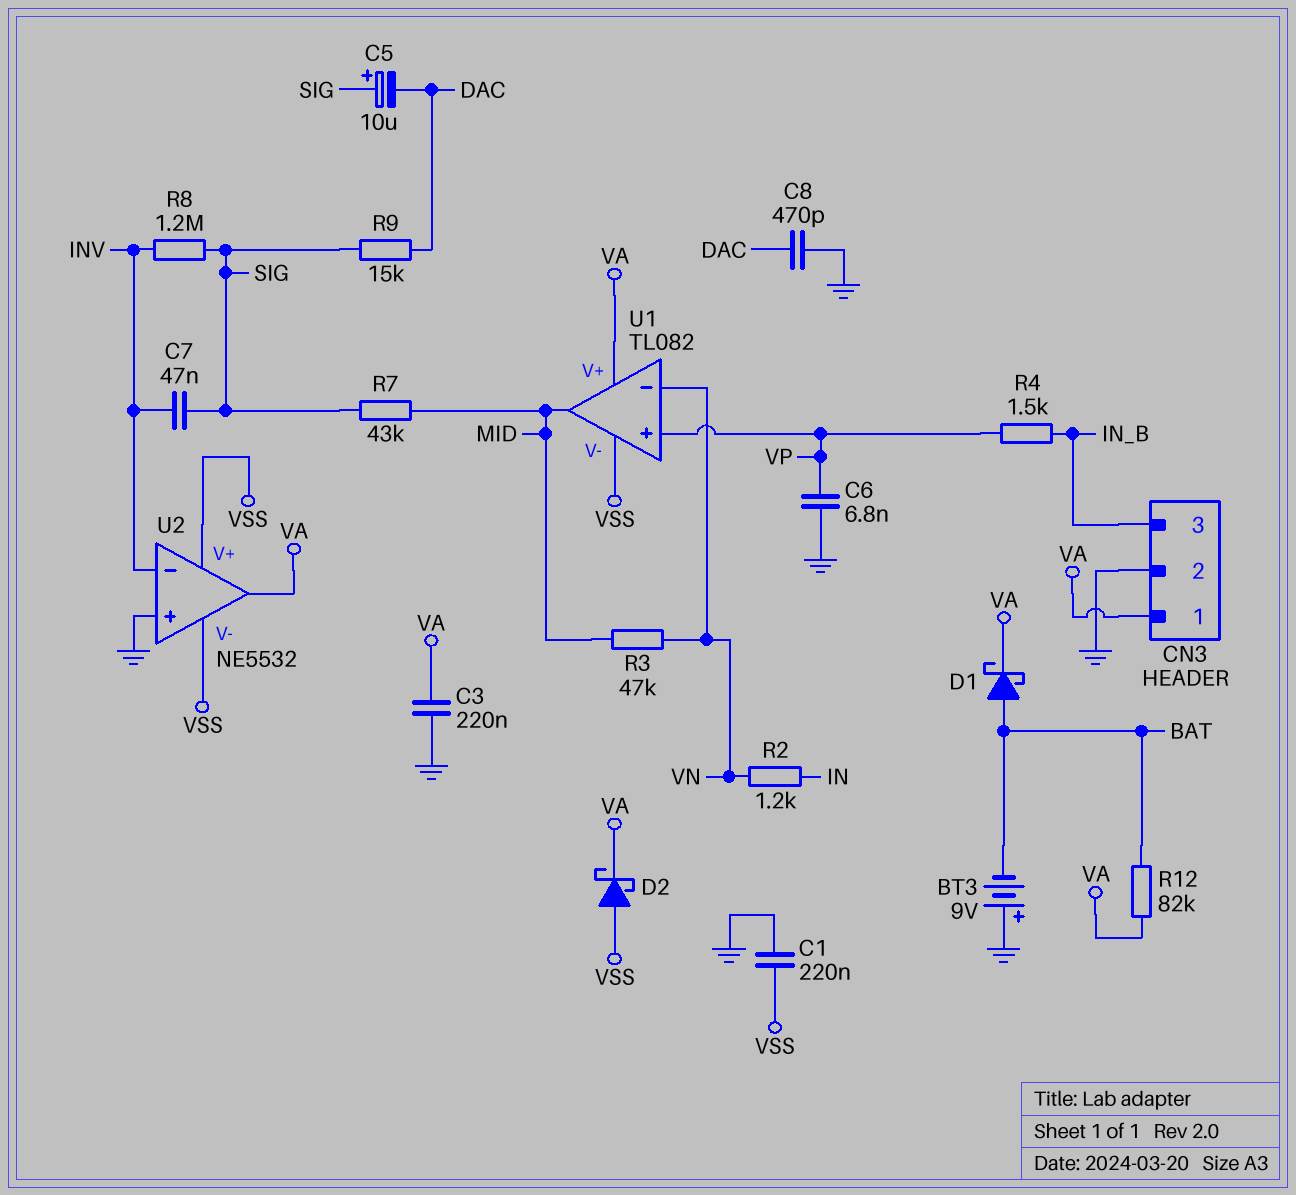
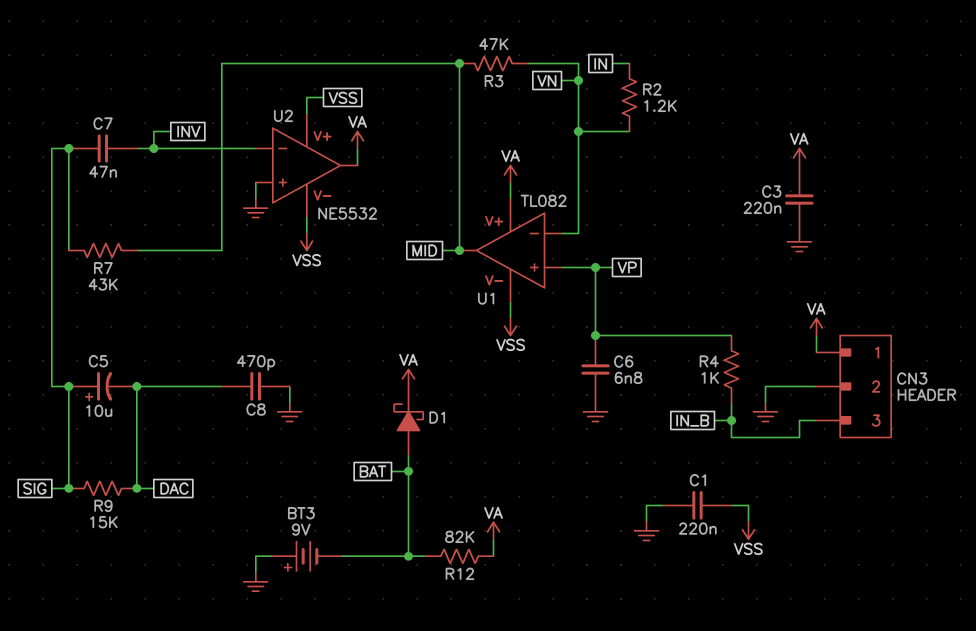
D2: schottky (A VSS, K VA) -> none
R4: 1.5k (IN_B, VP) -> 1k (IN_B, VP)
R8: 1.2M (INV, SIG) -> none

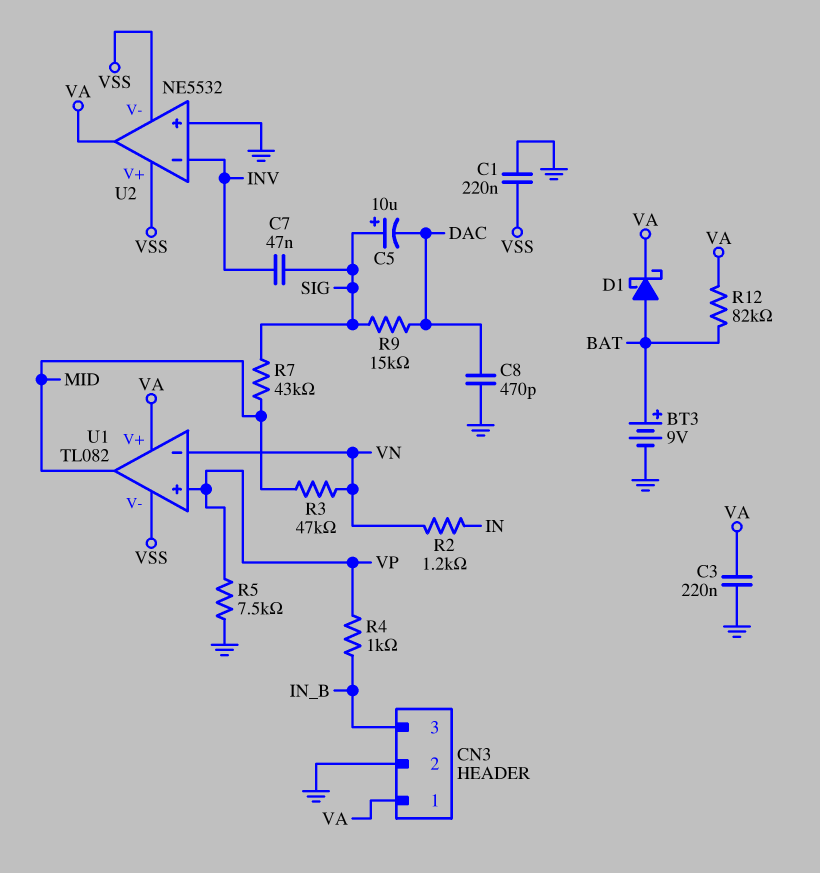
BT3: 9V (plus GND, minus BAT) -> 9V (plus BAT, minus GND)
C6: 6.8nF (GND, VP) -> none
R5: none -> 7.5k (GND, VP)

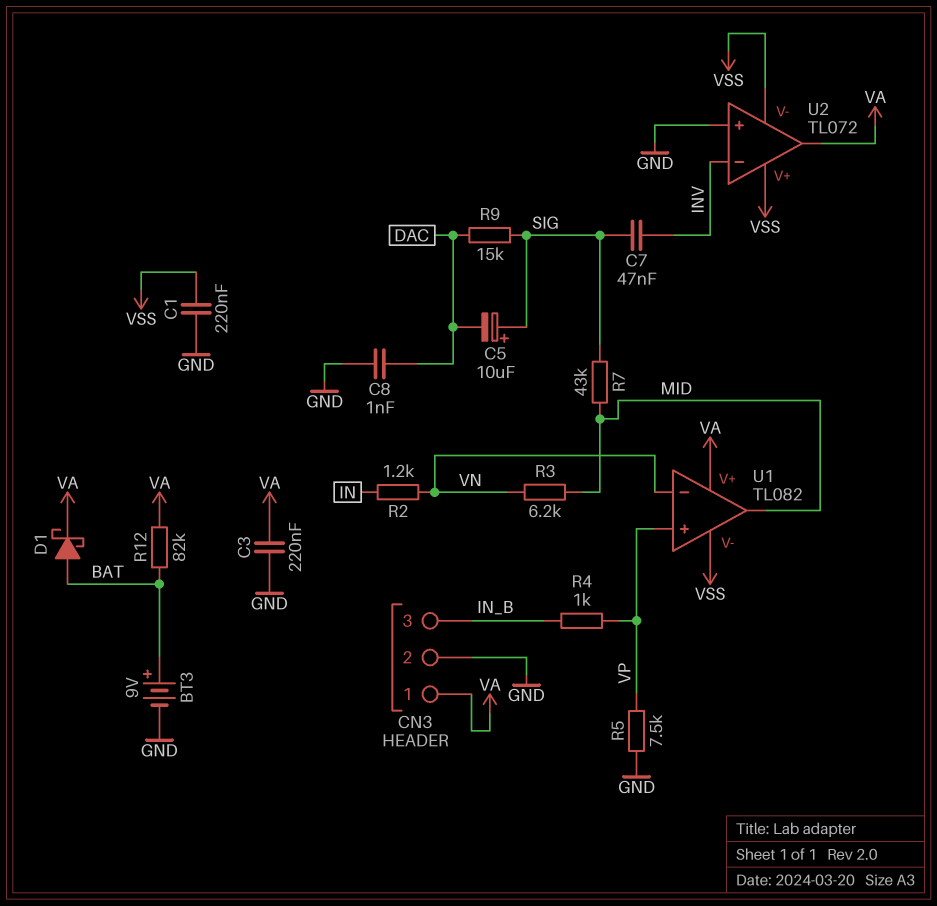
C8: 470pF (DAC, GND) -> 1nF (DAC, GND)
R3: 47k (MID, VN) -> 6.2k (MID, VN)
U2: NE5532 -> TL072

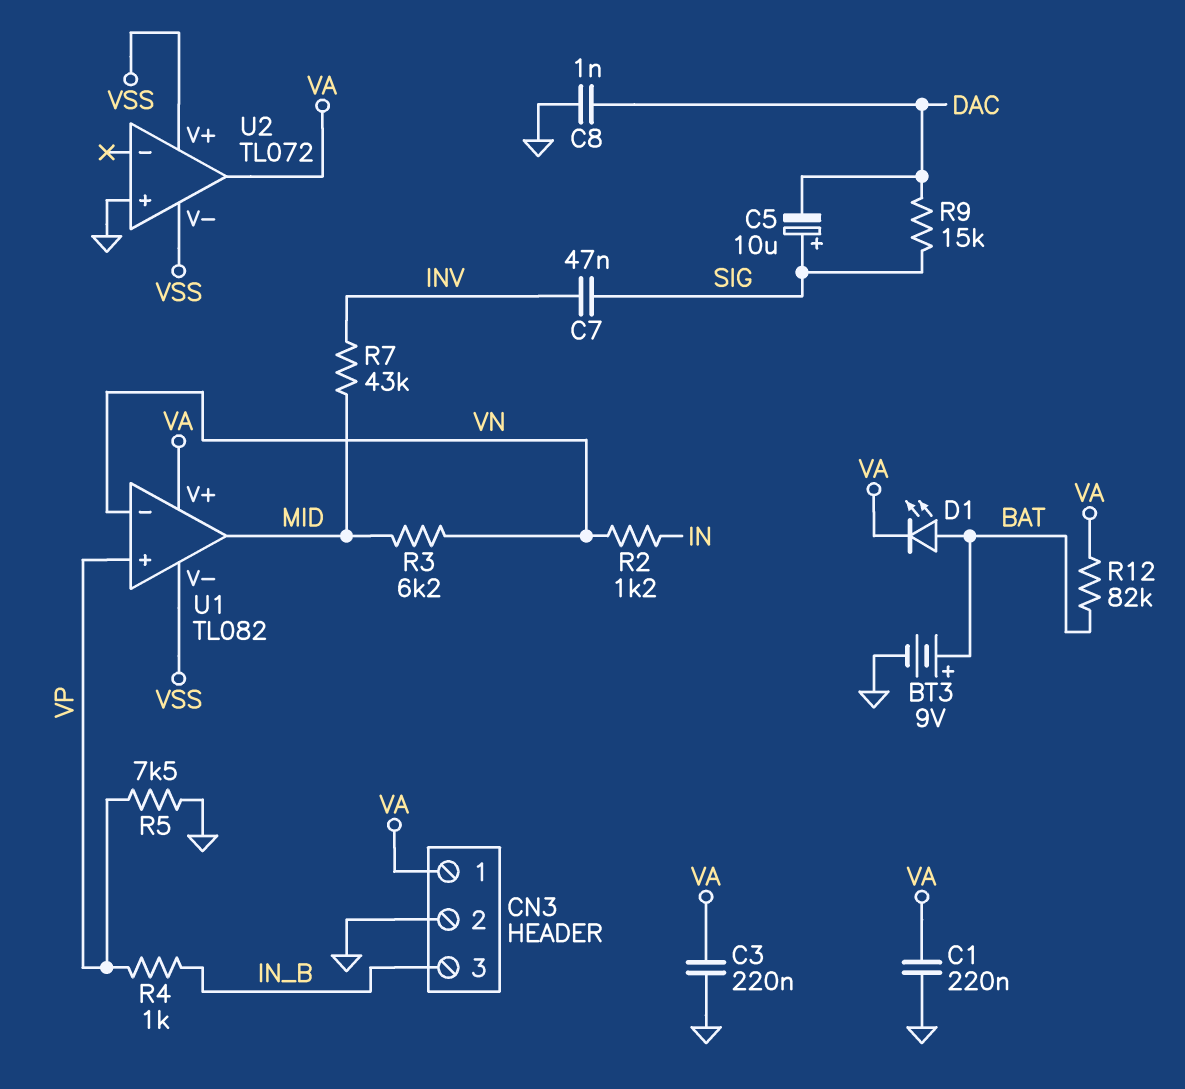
C1: 220nF (GND, VSS) -> 220nF (GND, VA)
D1: schottky (A BAT, K VA) -> LED (A BAT, K VA)
R7: 43k (MID, SIG) -> 43k (INV, MID)
U2 pin in-: INV -> none

